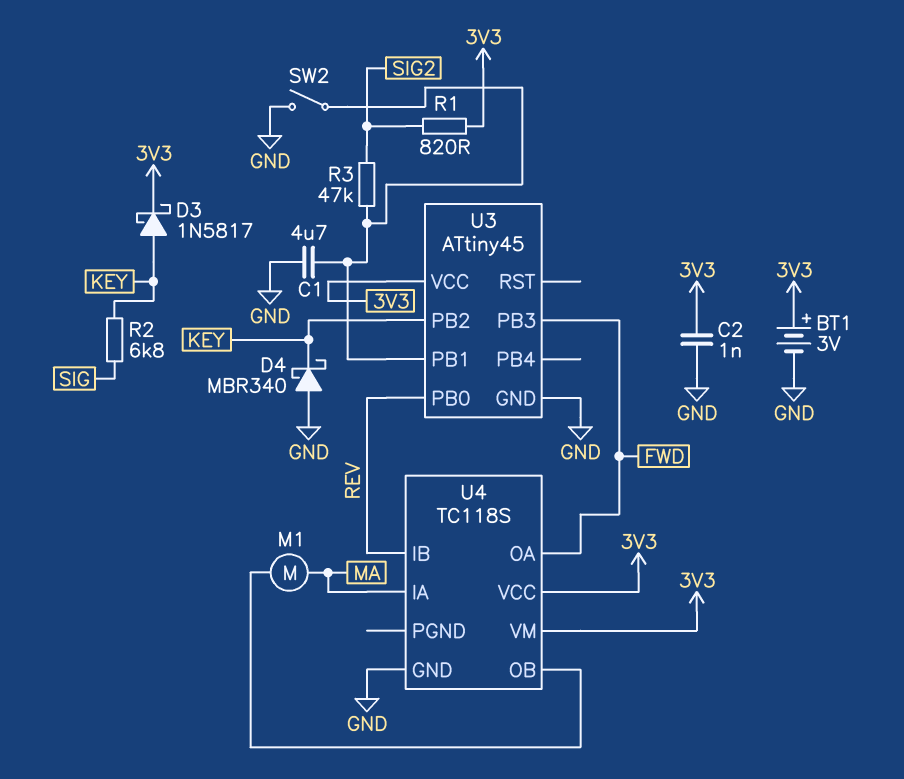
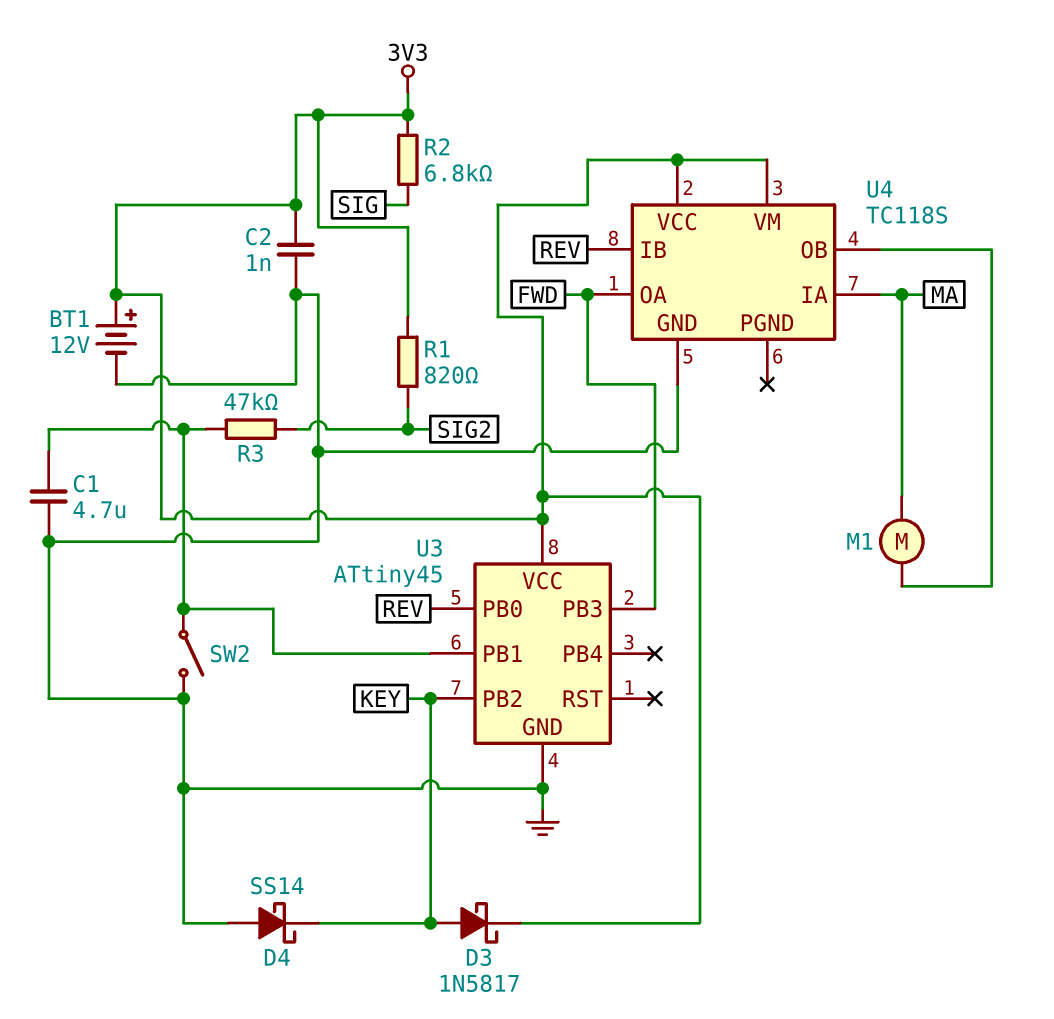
BT1: 3V (plus 3V3, minus GND) -> 12V (plus 3V3, minus GND)
D4: schottky MBR340 (A GND, K KEY) -> schottky SS14 (A GND, K KEY)
R2: 6.8k (KEY, SIG) -> 6.8k (3V3, SIG)

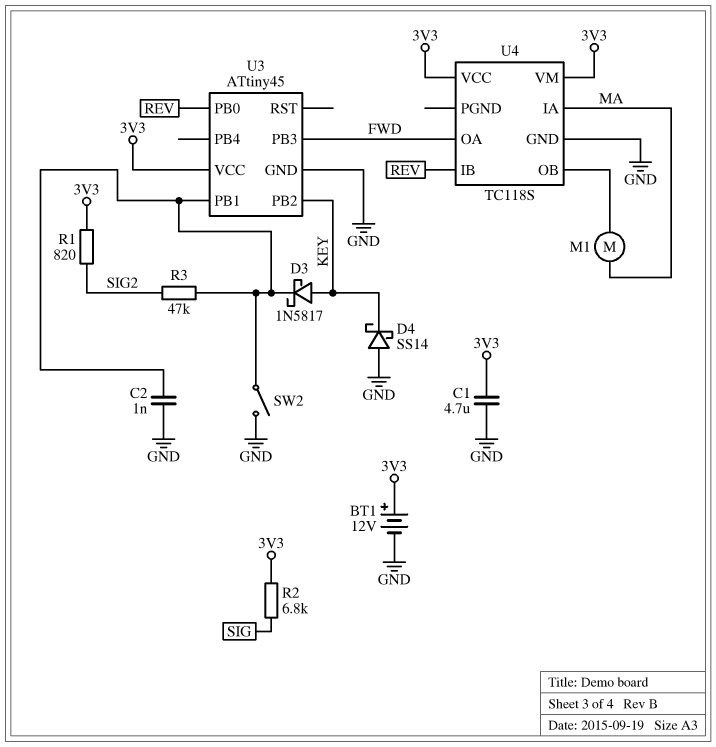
C1: 4.7uF (GND, U3/PB1) -> 4.7uF (3V3, GND)
C2: 1nF (3V3, GND) -> 1nF (GND, U3/PB1)
D3: schottky 1N5817 (A KEY, K 3V3) -> schottky 1N5817 (A KEY, K U3/PB1)

